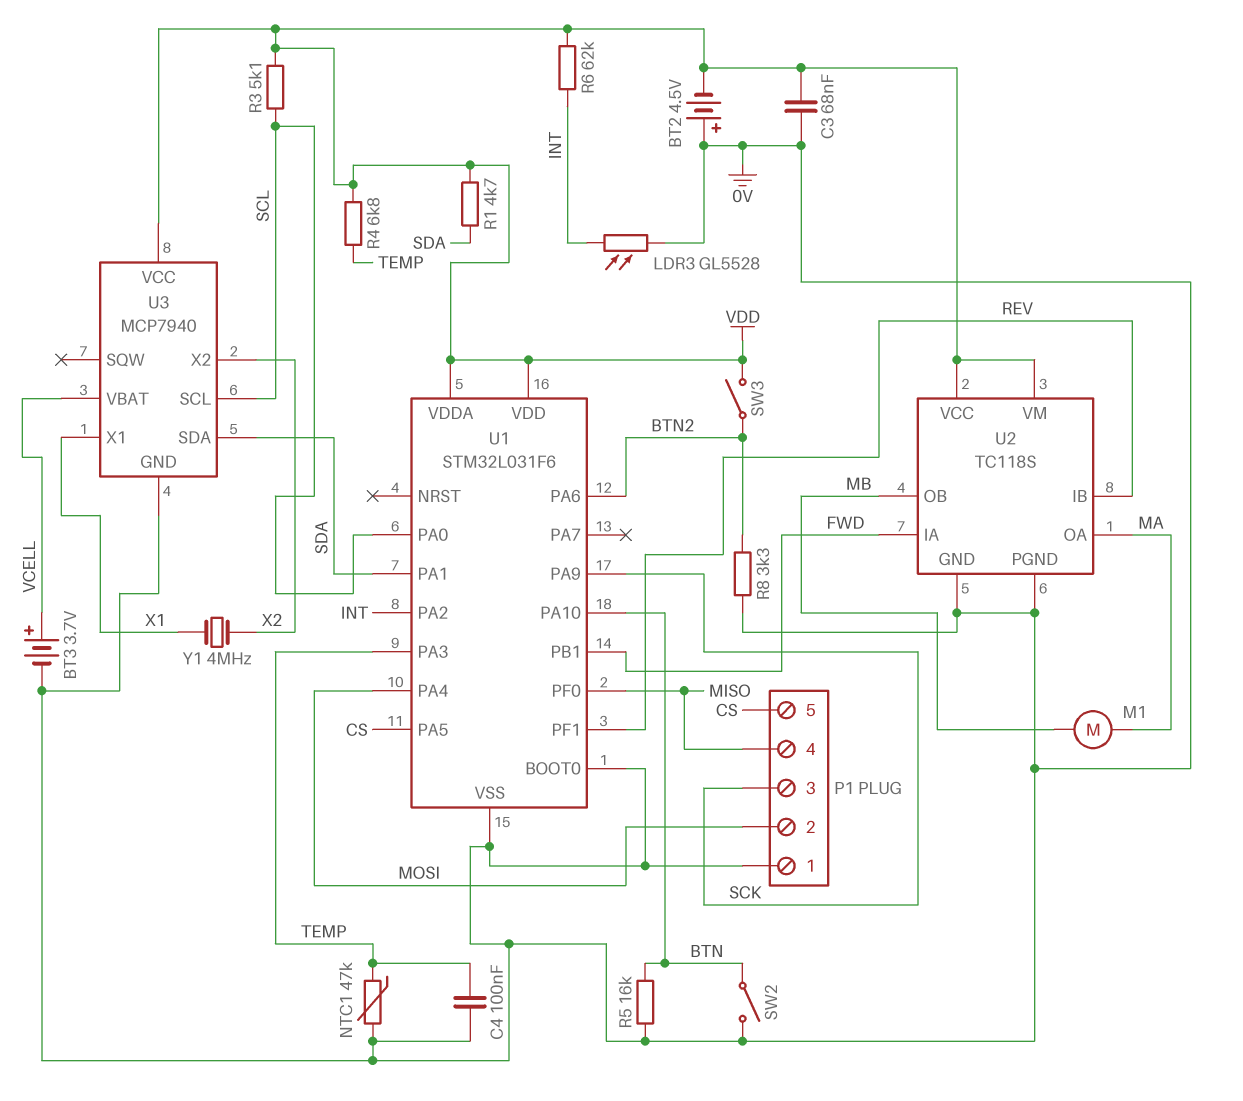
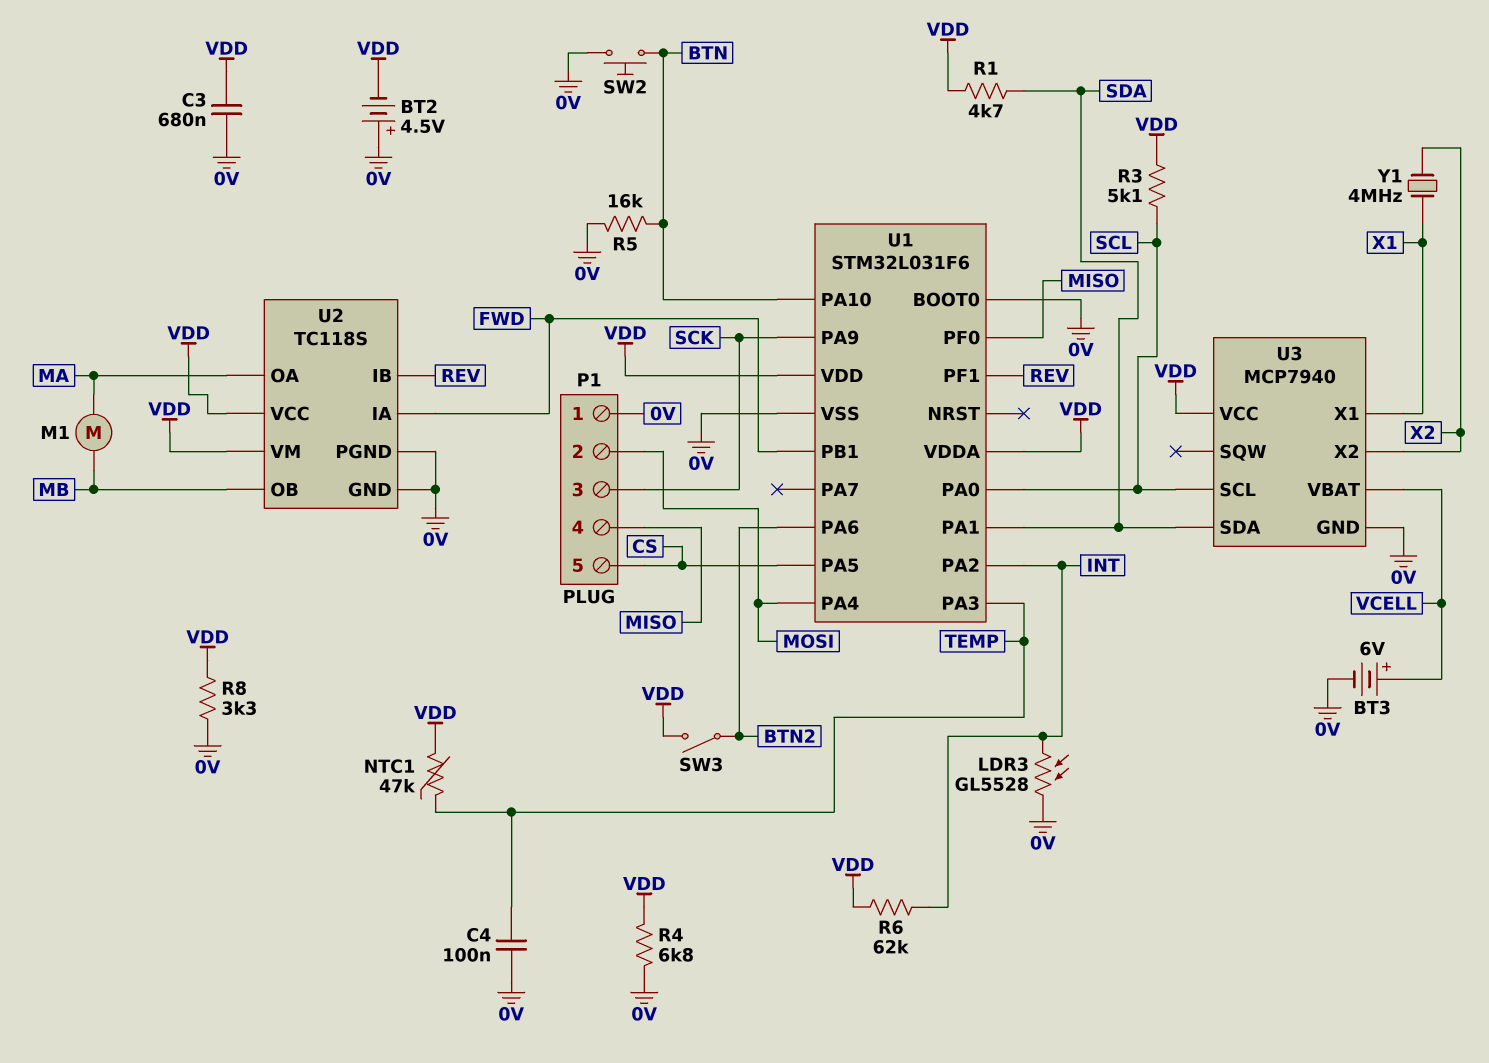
BT3: 3.7V (plus VCELL, minus 0V) -> 6V (plus VCELL, minus 0V)
C3: 68nF (0V, VDD) -> 680nF (0V, VDD)
NTC1: 47k (0V, TEMP) -> 47k (TEMP, VDD)
R4: 6.8k (TEMP, VDD) -> 6.8k (0V, VDD)
R8: 3.3k (0V, BTN2) -> 3.3k (0V, VDD)
SW2: switch (0V, BTN) -> button (0V, BTN)

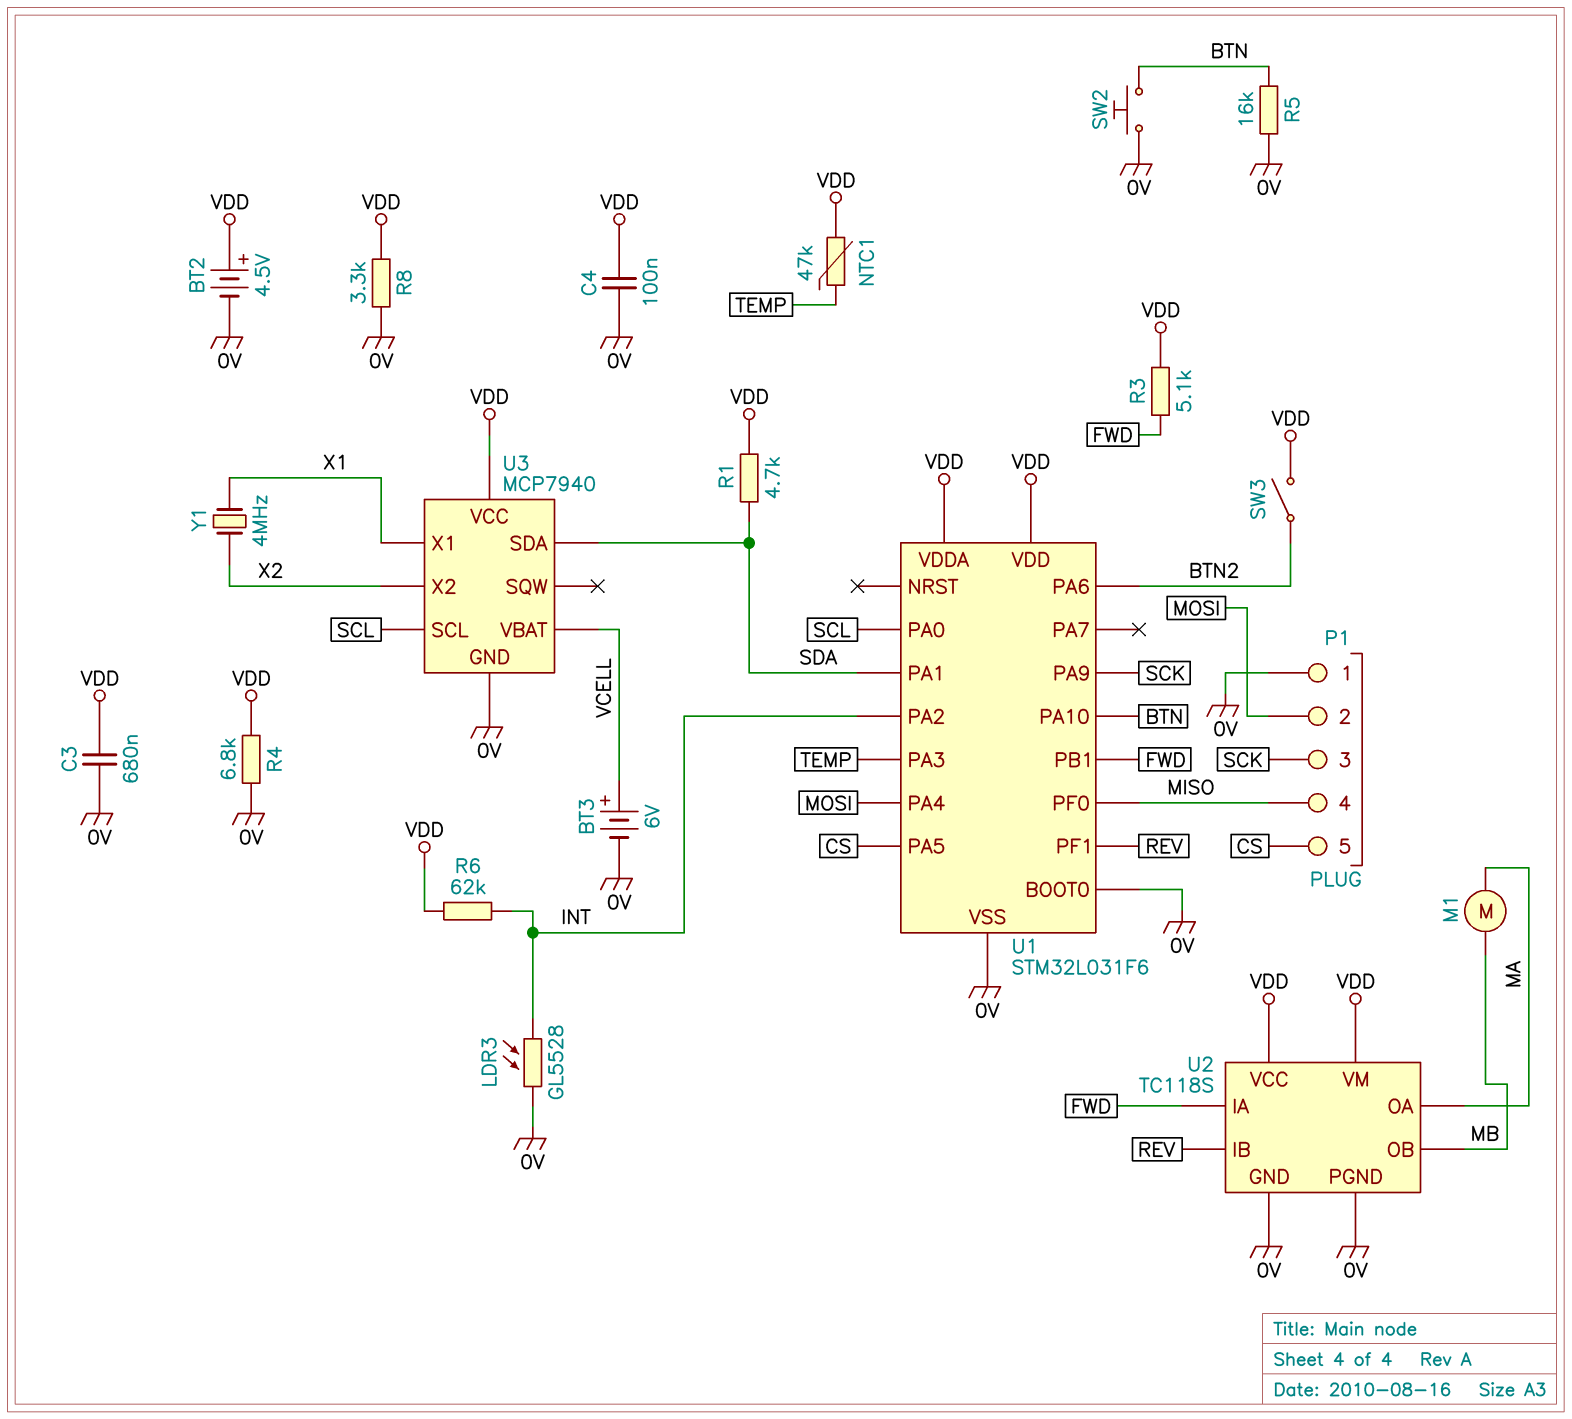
BT2: 4.5V (plus 0V, minus VDD) -> 4.5V (plus VDD, minus 0V)
C4: 100nF (0V, TEMP) -> 100nF (0V, VDD)
R3: 5.1k (SCL, VDD) -> 5.1k (FWD, VDD)

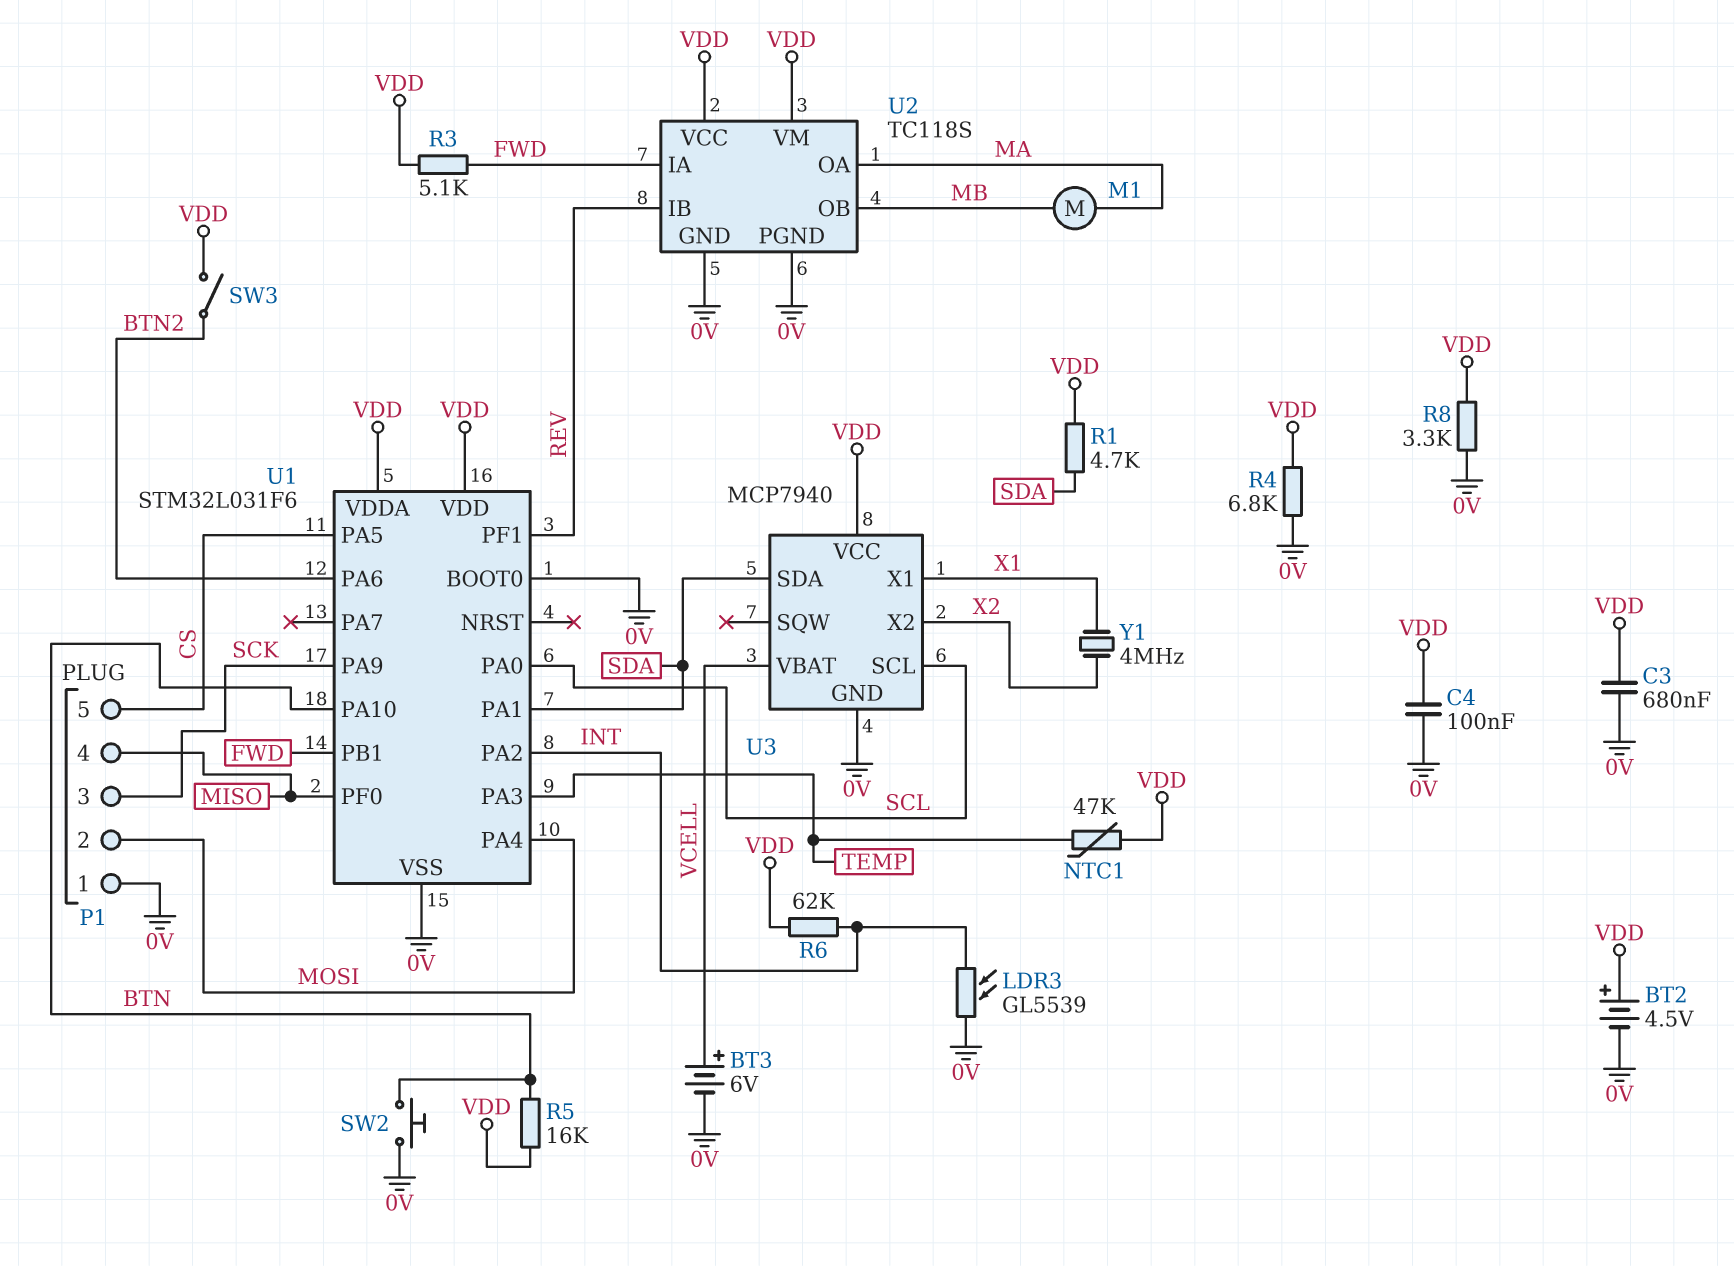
LDR3: GL5528 (0V, INT) -> GL5539 (0V, INT)
R5: 16k (0V, BTN) -> 16k (BTN, VDD)

